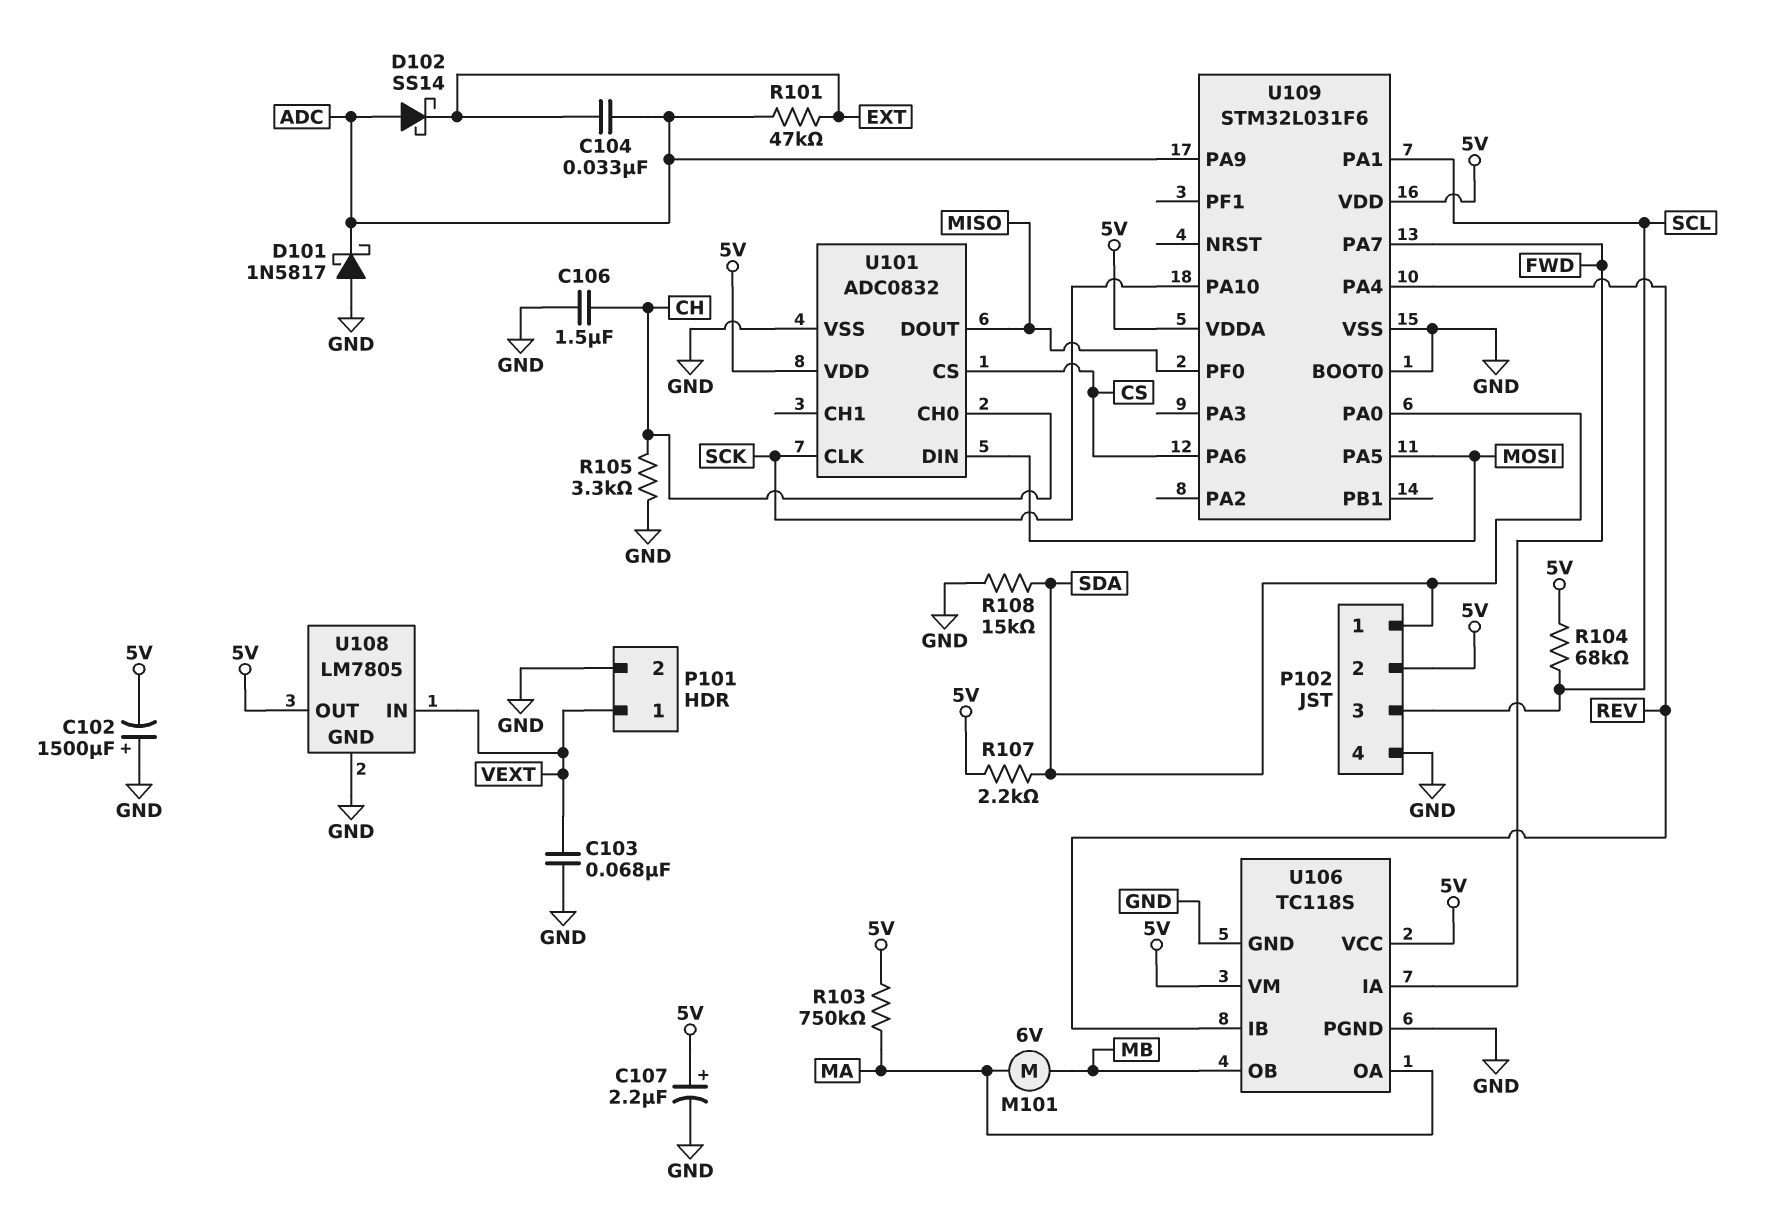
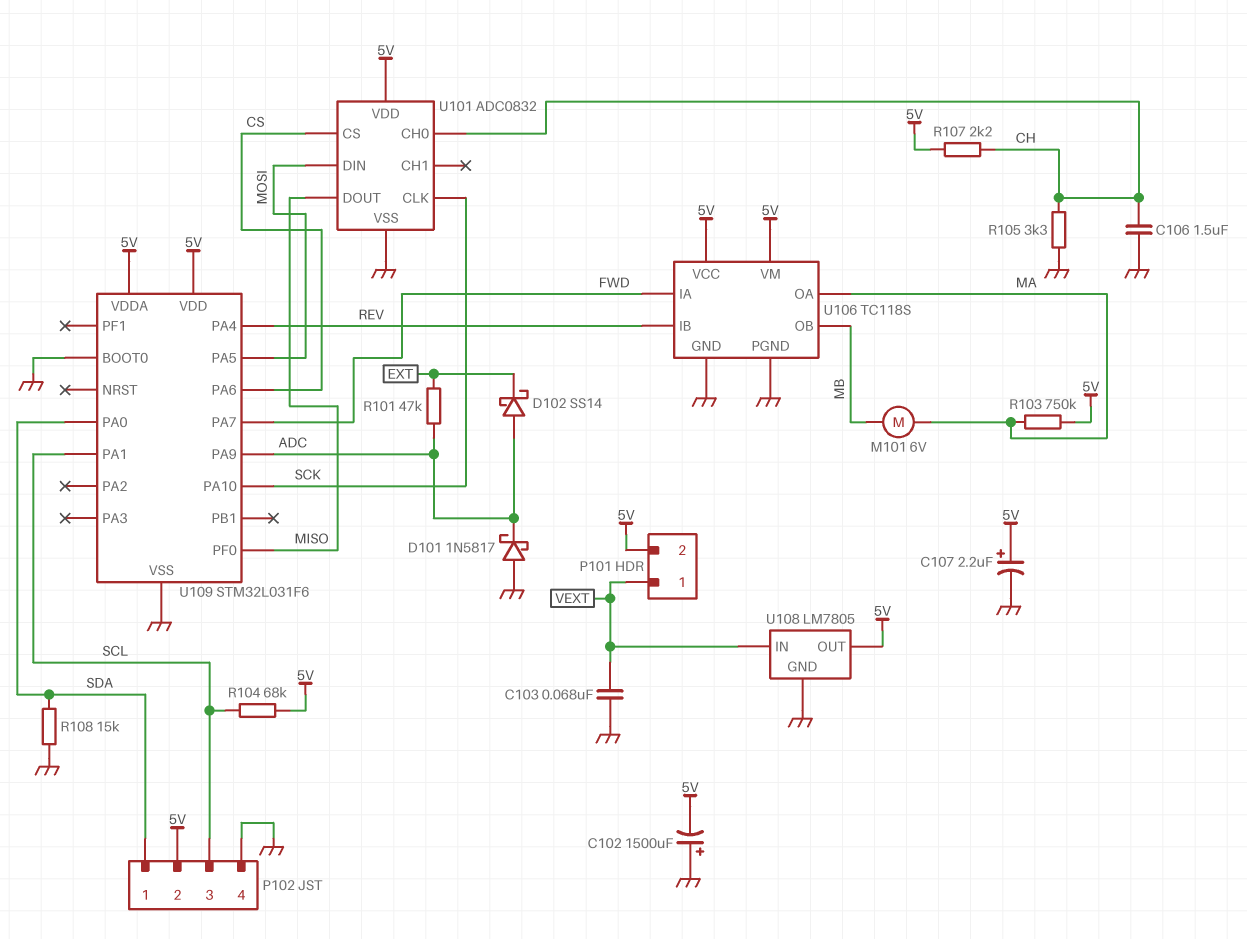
C104: 33nF (ADC, EXT) -> none
P101 pin 2: GND -> 5V
R107: 2.2k (5V, SDA) -> 2.2k (5V, CH)

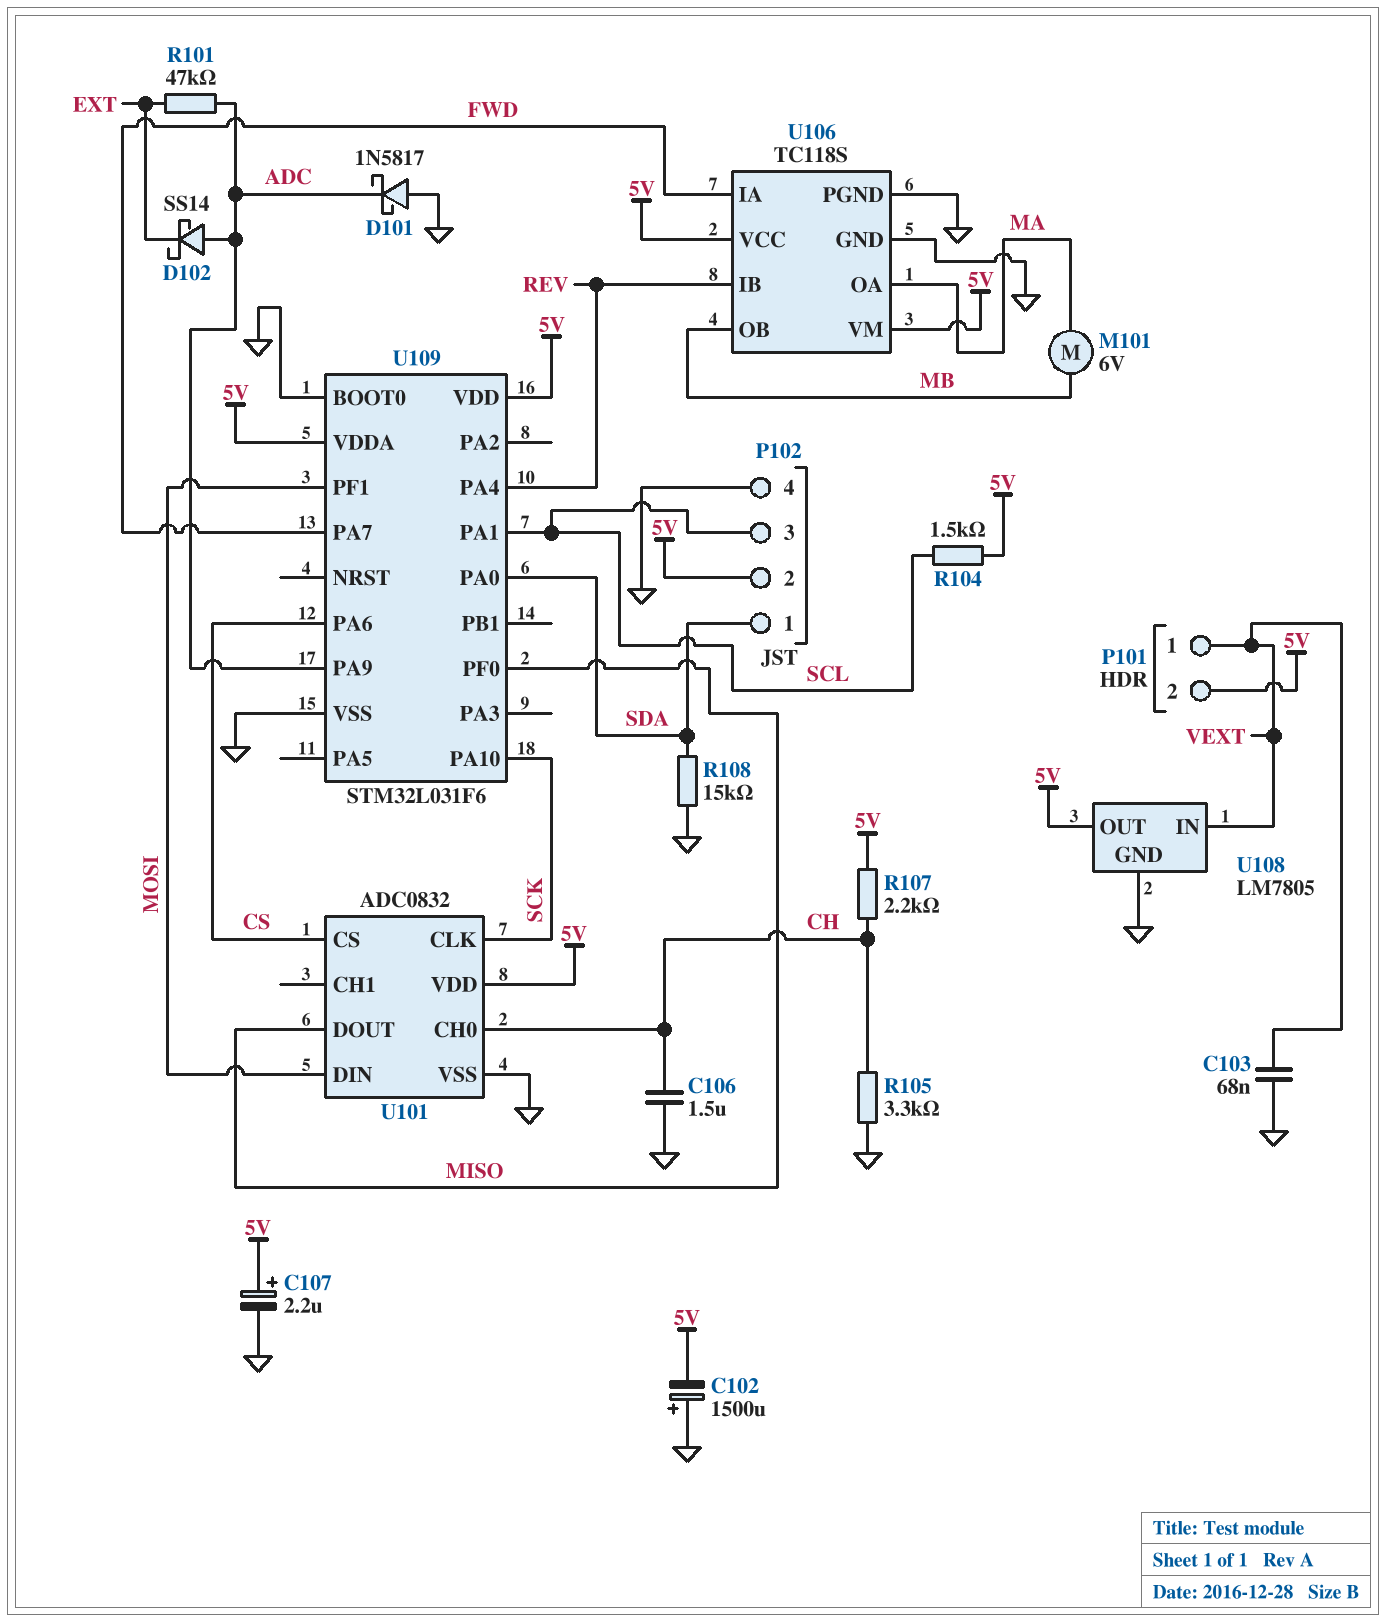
R103: 750k (5V, MA) -> none
R104: 68k (5V, SCL) -> 1.5k (5V, SCL)
U109 pin PA5: MOSI -> none
U109 pin PF1: none -> MOSI

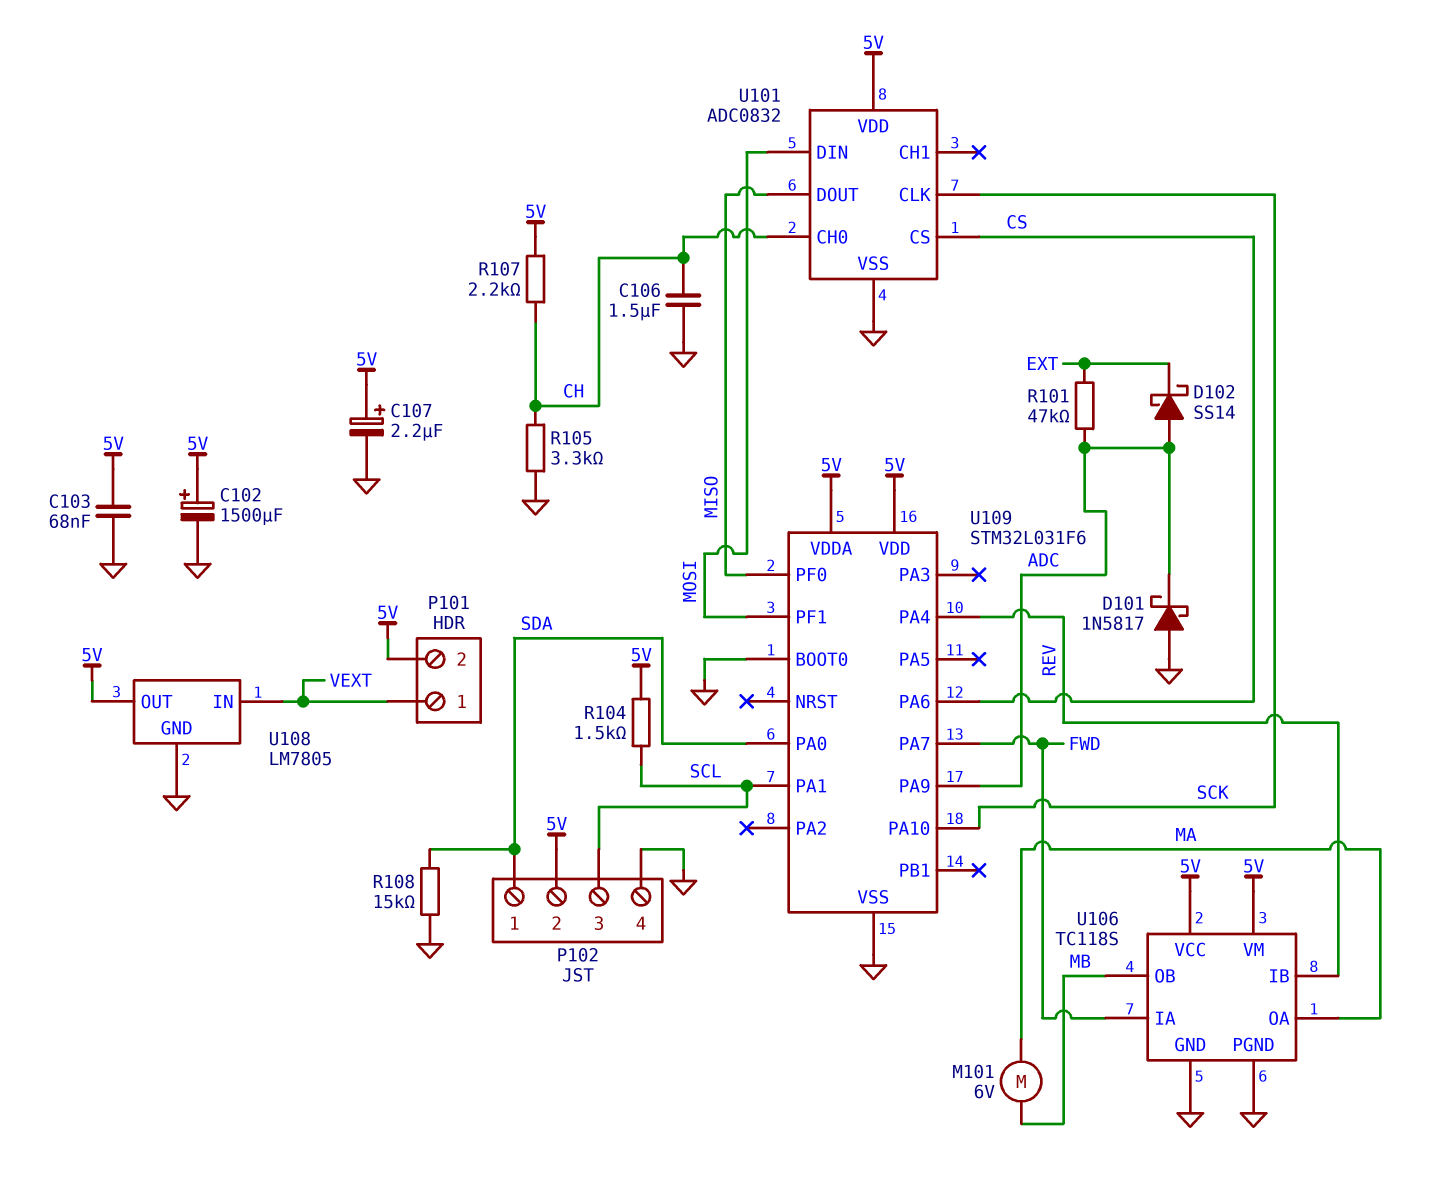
C102: 1500uF (plus GND, minus 5V) -> 1500uF (plus 5V, minus GND)
C103: 68nF (GND, VEXT) -> 68nF (5V, GND)

